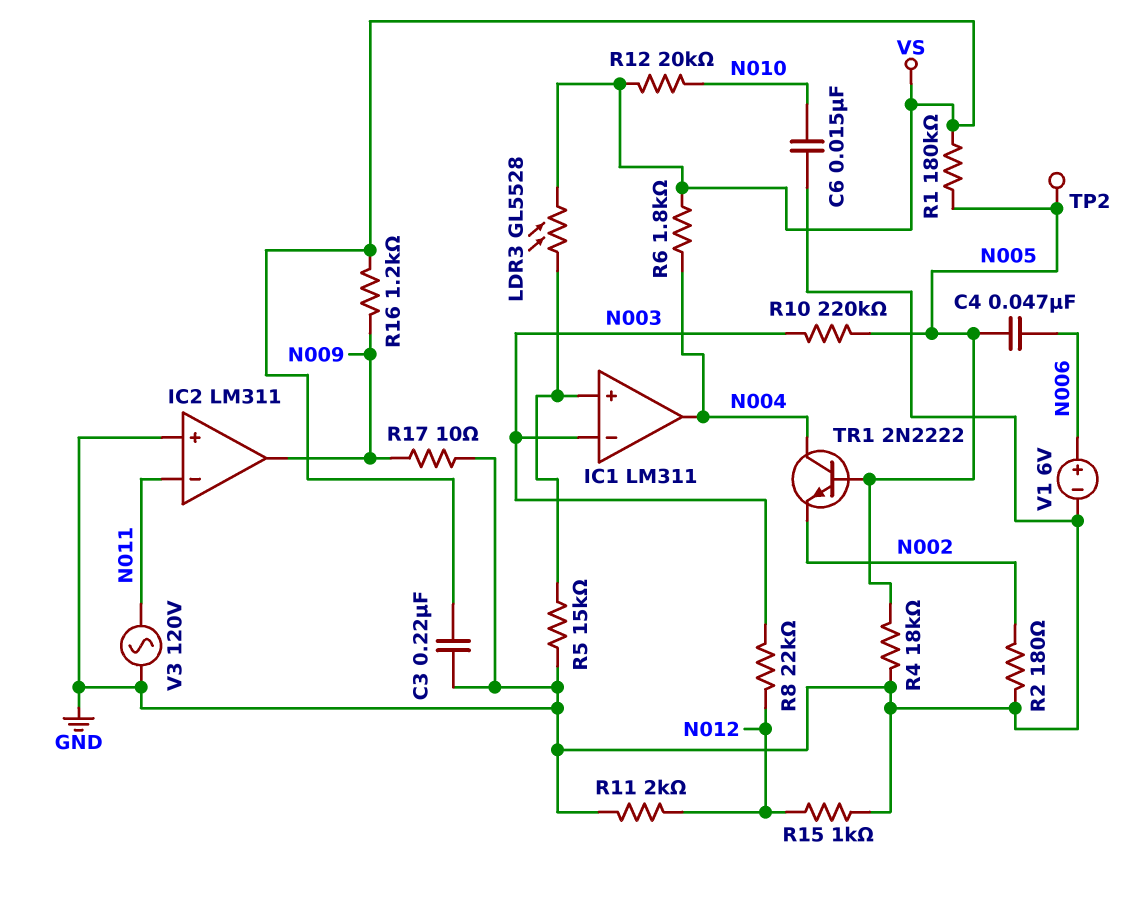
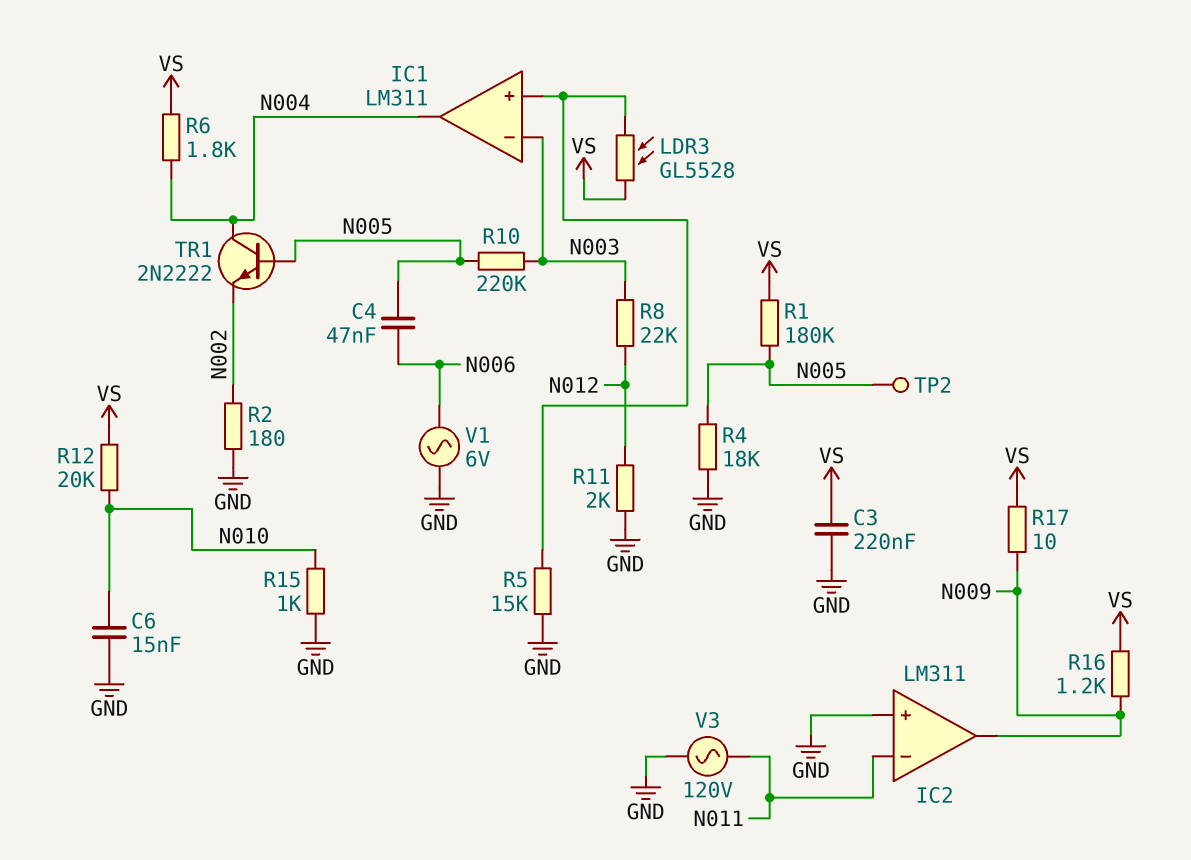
R15: 1k (GND, N012) -> 1k (GND, N010)
R17: 10 (GND, N009) -> 10 (N009, VS)
V1: 6V (plus N006, minus GND) -> AC 6V (GND, N006)

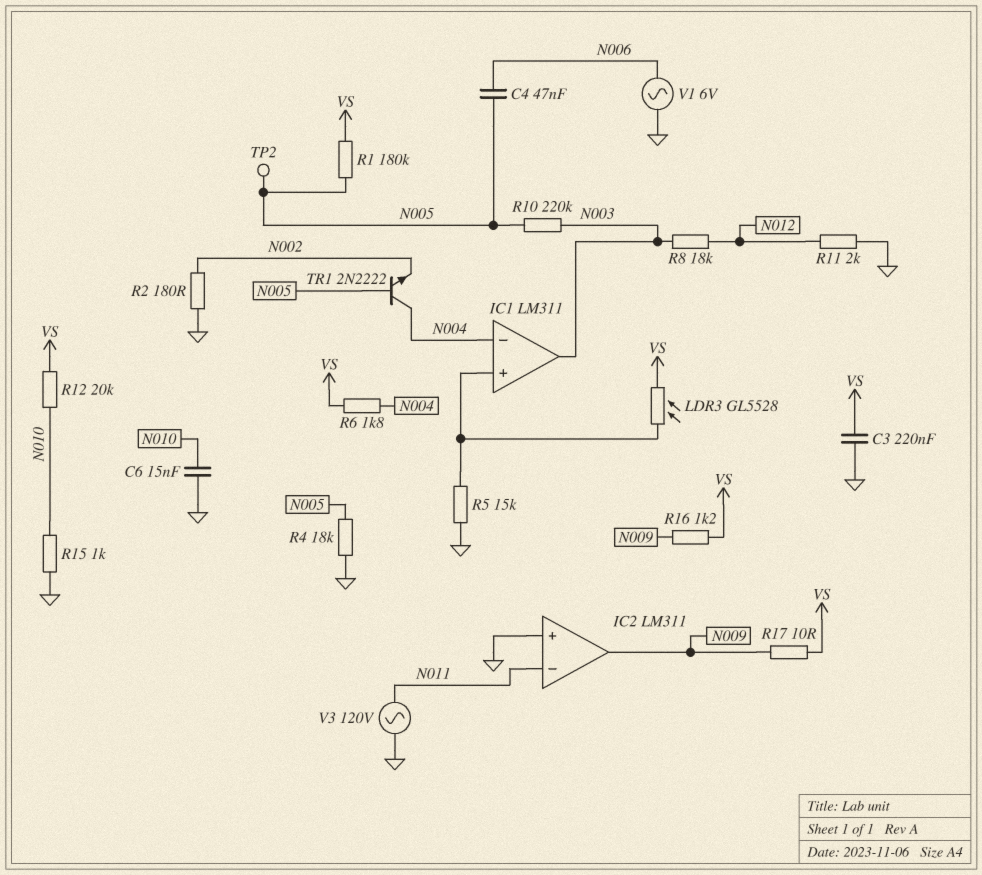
IC1 pin in-: N003 -> N004
IC1 pin out: N004 -> N003
R8: 22k (N003, N012) -> 18k (N003, N012)

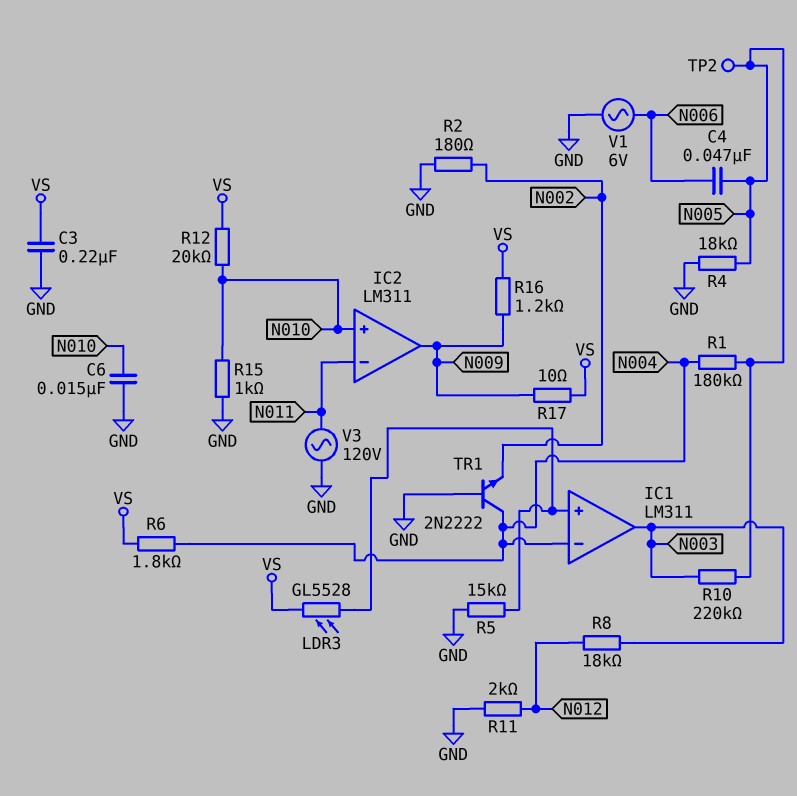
IC2 pin in+: GND -> N010
R1: 180k (N005, VS) -> 180k (N004, N005)
TR1: NPN 2N2222 (B N005, C N004, E N002) -> NPN 2N2222 (B GND, C N004, E N002)

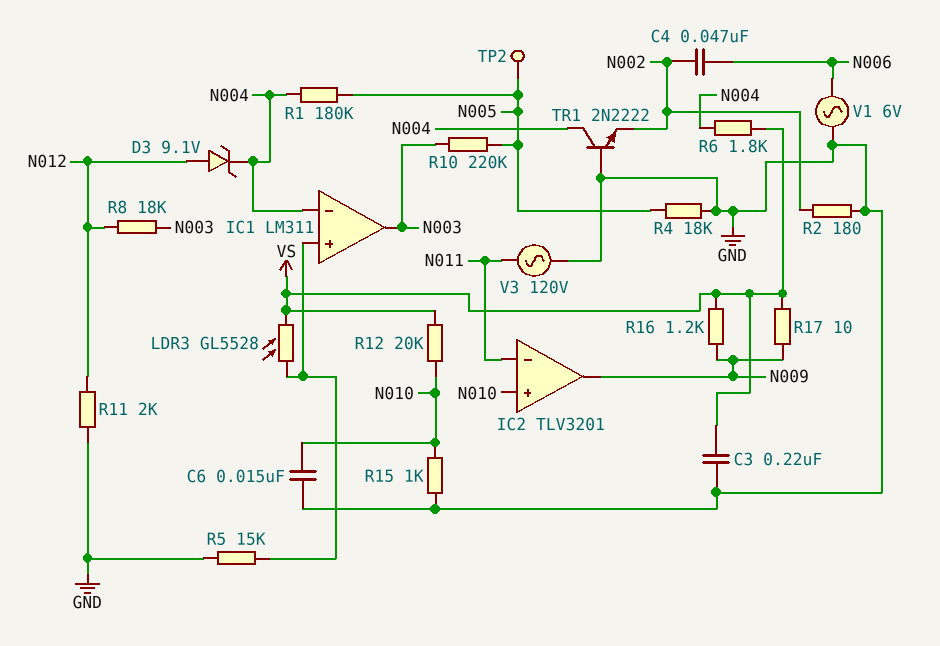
C4: 47nF (N005, N006) -> 47nF (N002, N006)
D3: none -> zener 9.1V (A N012, K N004)
IC2: LM311 -> TLV3201

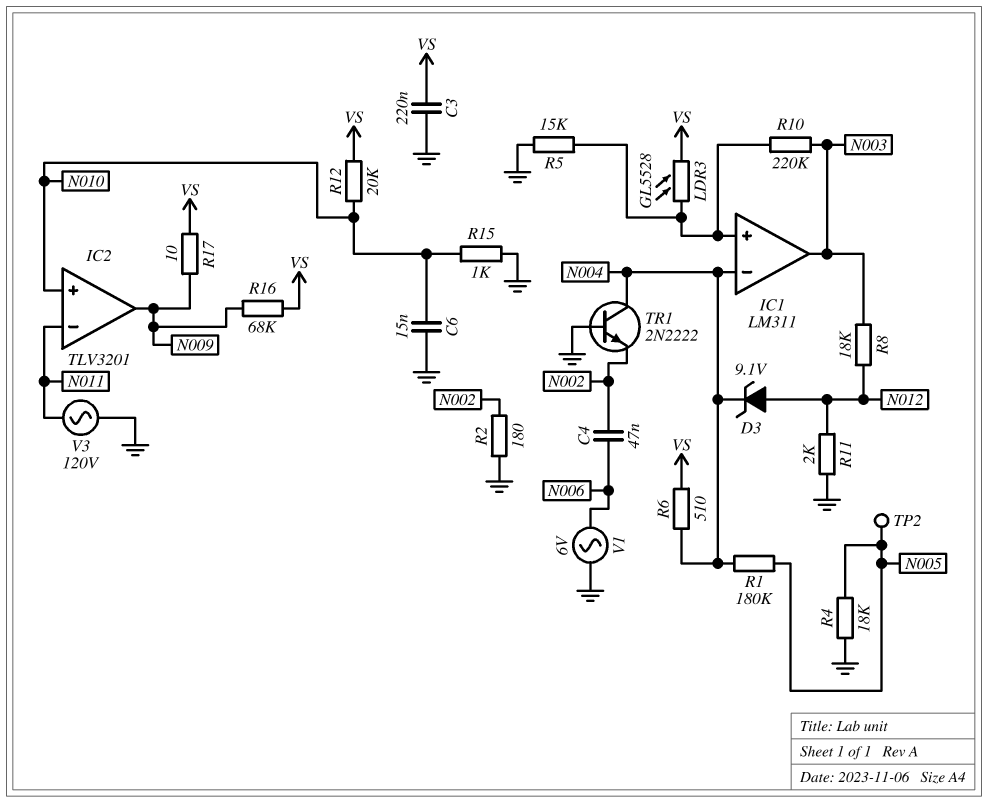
R6: 1.8k (N004, VS) -> 510 (N004, VS)
R10: 220k (N003, N005) -> 220k (IC1/in+, N003)
R16: 1.2k (N009, VS) -> 68k (N009, VS)

